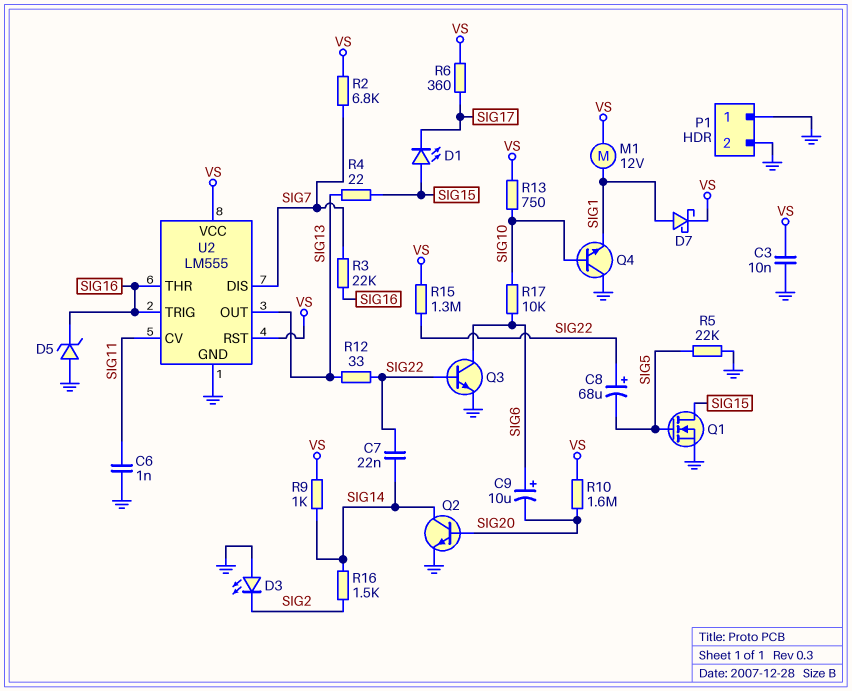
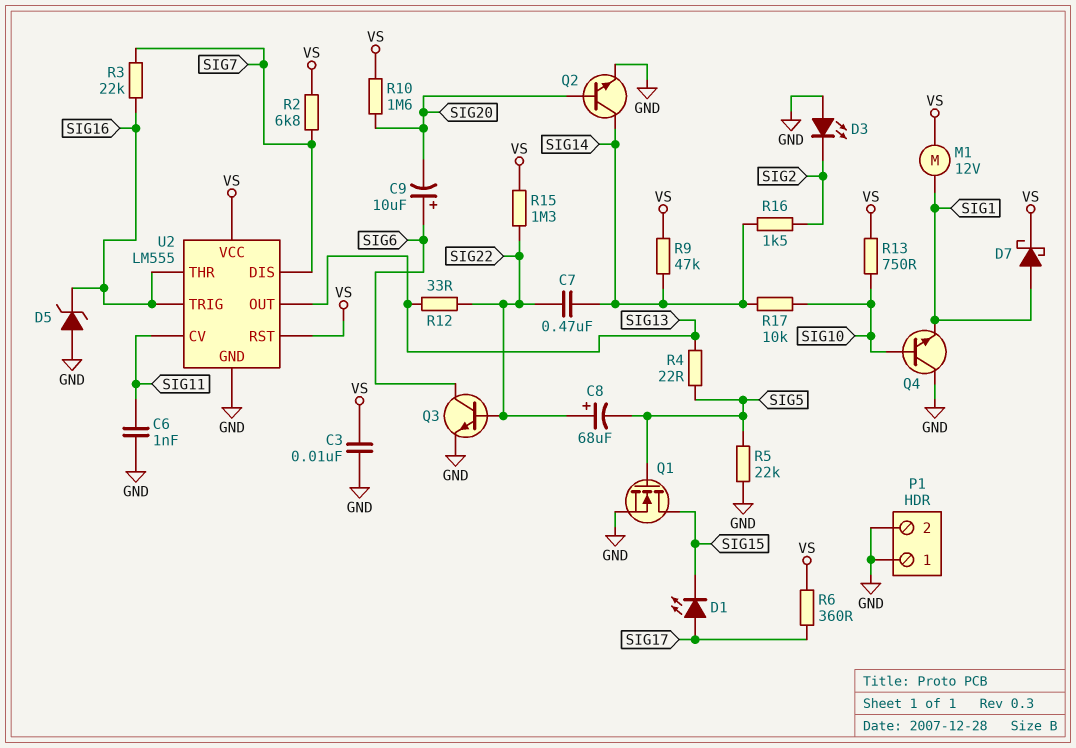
C7: 22nF (SIG14, SIG22) -> 470nF (SIG14, SIG22)
D1: LED (A SIG15, K SIG17) -> LED (A SIG17, K SIG15)
R4: 22 (SIG13, SIG15) -> 22 (SIG5, SIG13)
R9: 1k (SIG14, VS) -> 47k (SIG14, VS)
R17: 10k (SIG6, SIG10) -> 10k (SIG10, SIG14)

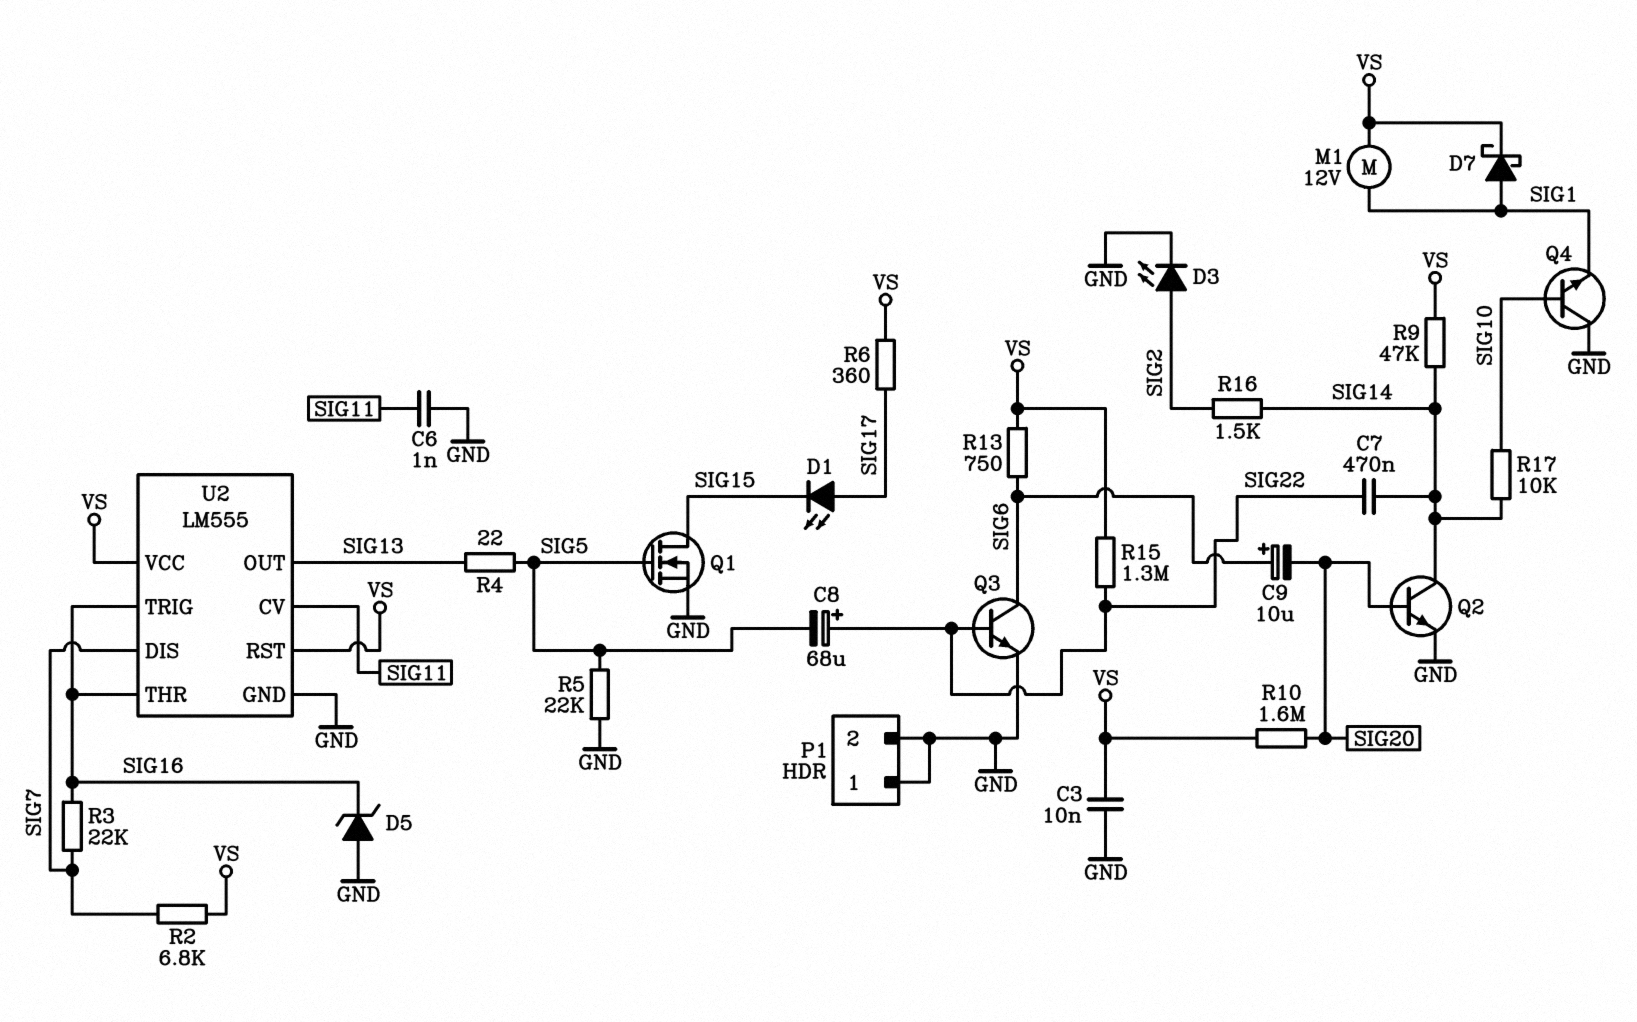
D3: LED (A GND, K SIG2) -> LED (A SIG2, K GND)
R12: 33 (SIG13, SIG22) -> none
R13: 750 (SIG10, VS) -> 750 (SIG6, VS)

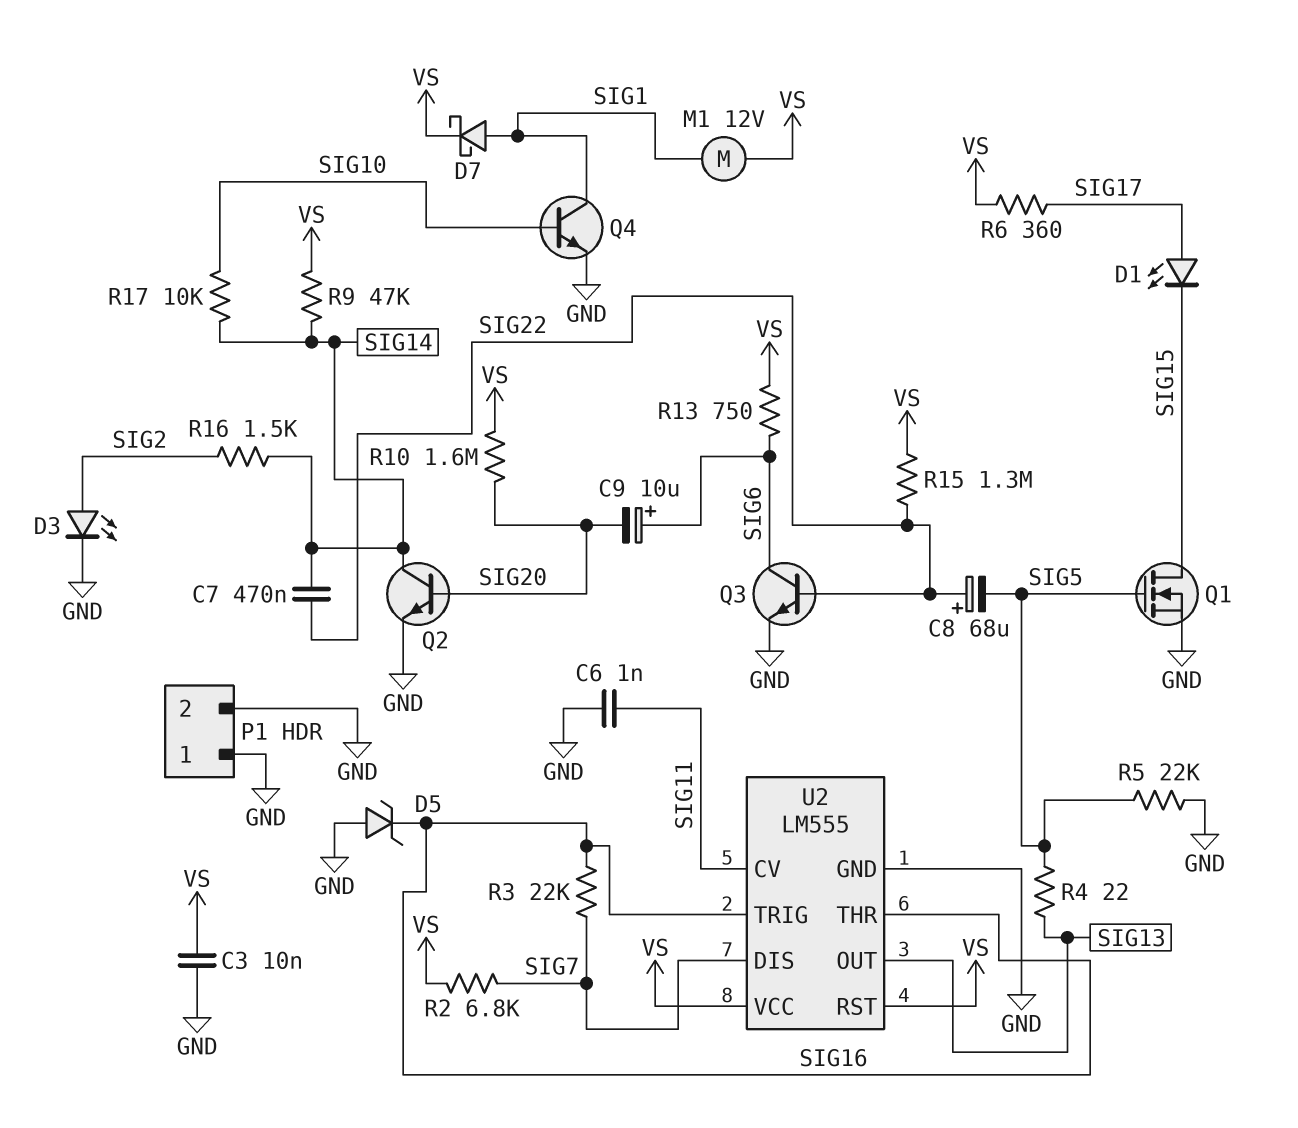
Q4: NPN (B SIG10, C GND, E SIG1) -> NPN (B SIG10, C SIG1, E GND)

